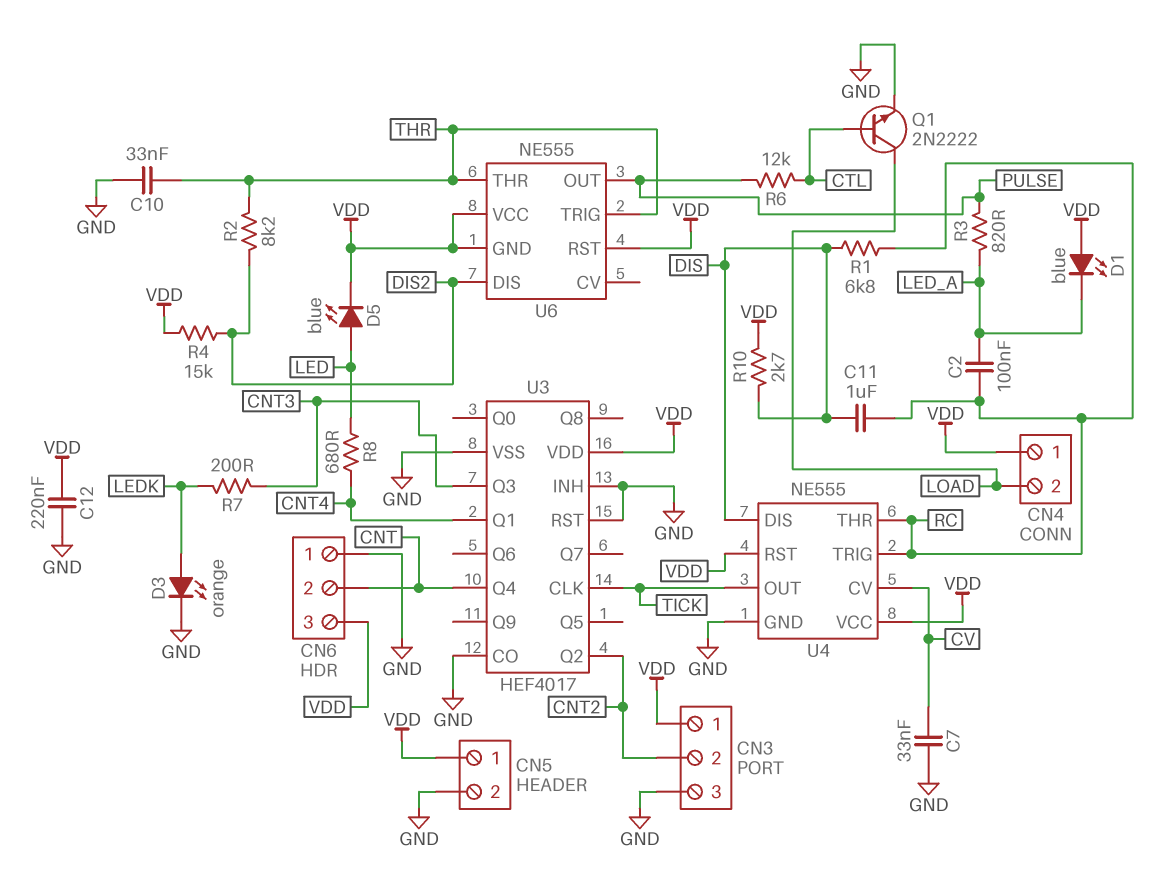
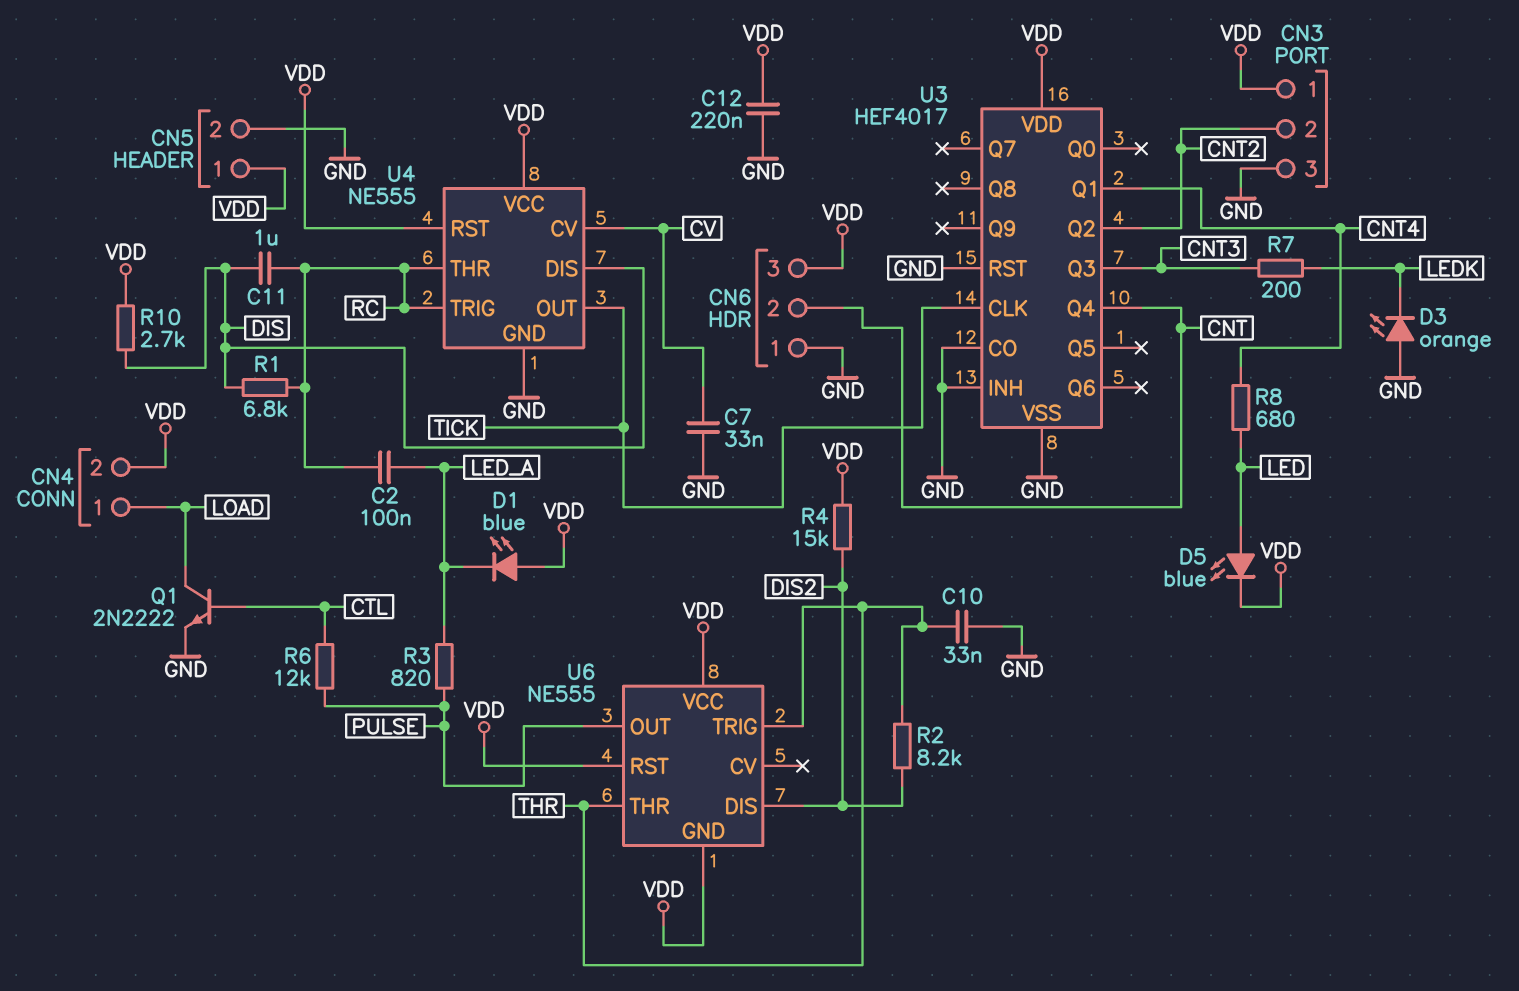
CN4 pin 1: VDD -> LOAD
CN4 pin 2: LOAD -> VDD
D3: LED orange (A LEDK, K GND) -> LED orange (A GND, K LEDK)

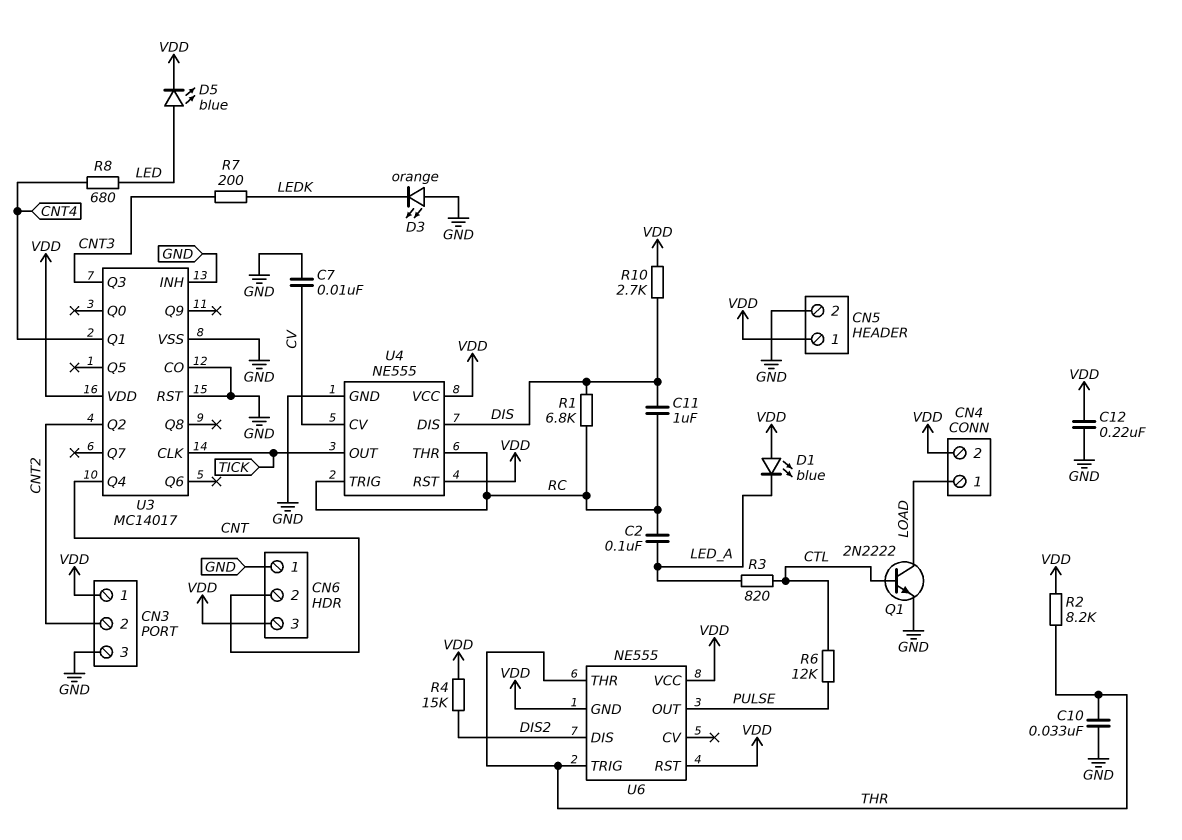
C7: 33nF (CV, GND) -> 10nF (CV, GND)
R2: 8.2k (DIS2, THR) -> 8.2k (THR, VDD)
R3: 820 (LED_A, PULSE) -> 820 (CTL, LED_A)
U3: HEF4017 -> MC14017

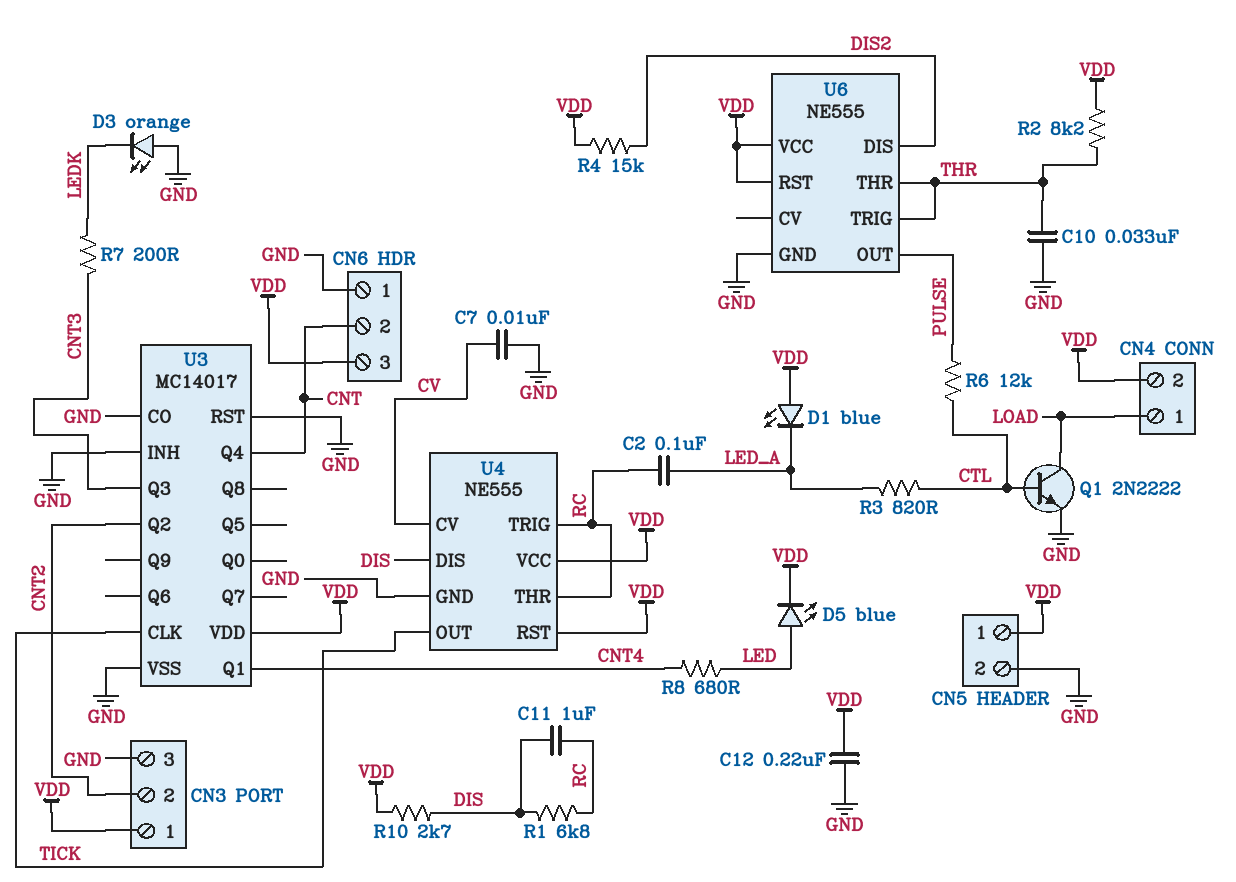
U6 pin GND: VDD -> GND

